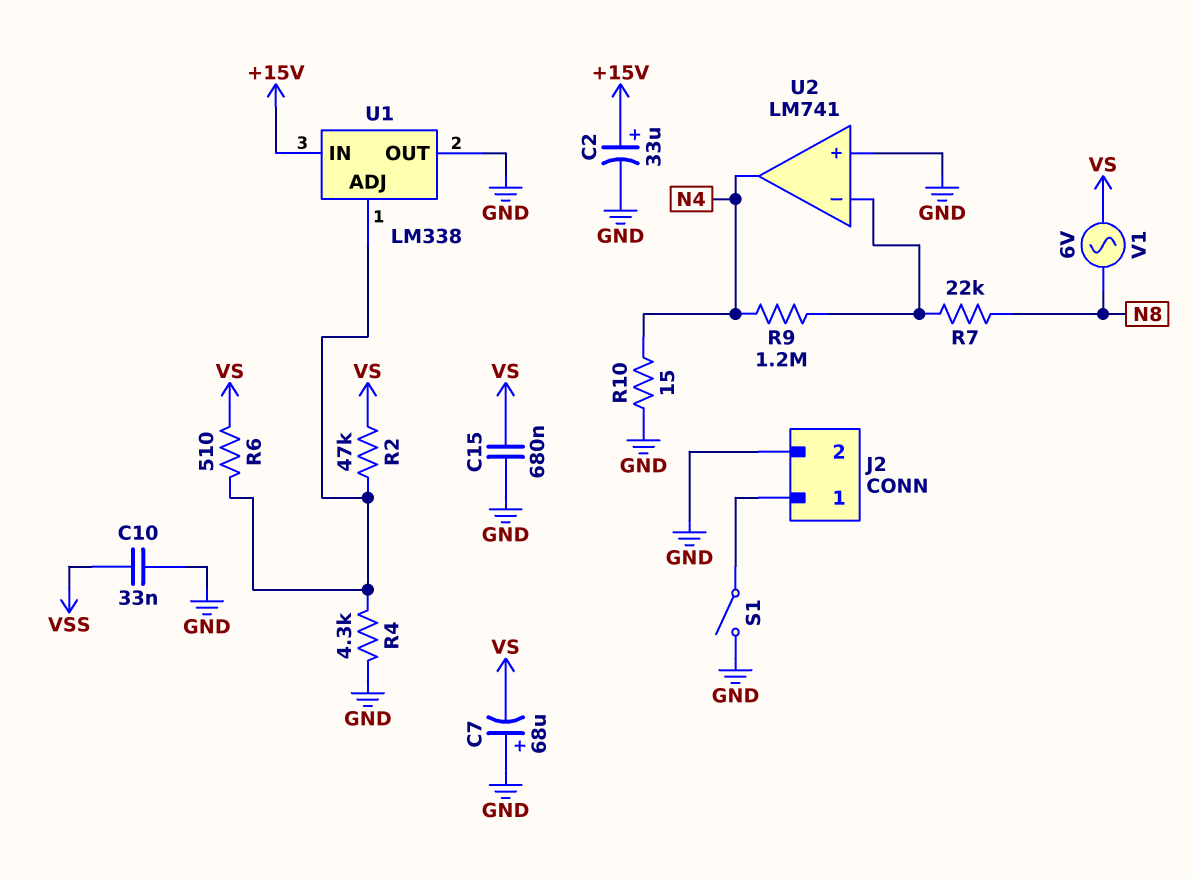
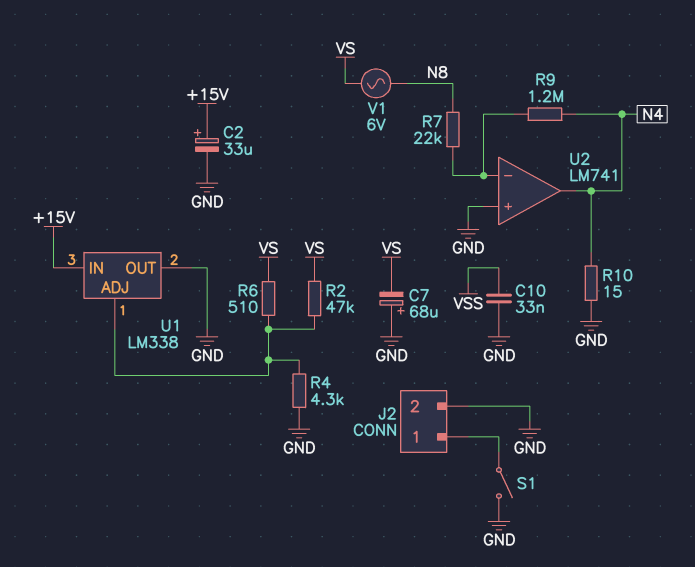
C15: 680nF (GND, VS) -> none

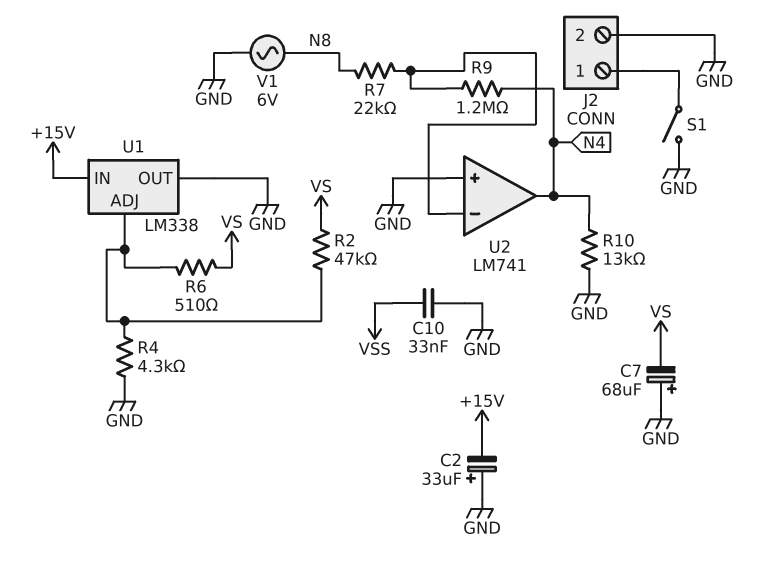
C2: 33uF (plus +15V, minus GND) -> 33uF (plus GND, minus +15V)
R10: 15 (GND, N4) -> 13k (GND, N4)
V1: AC 6V (N8, VS) -> AC 6V (GND, N8)

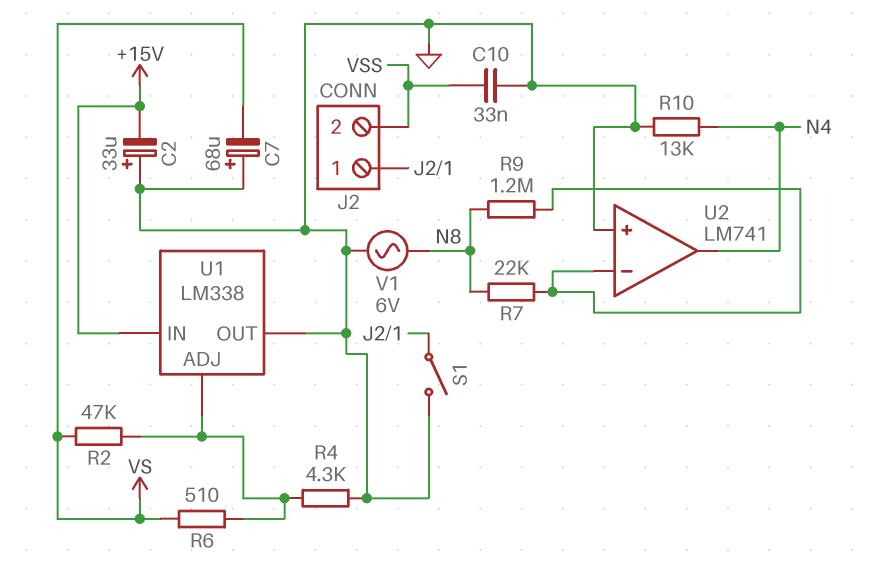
J2 pin 2: GND -> VSS
R9: 1.2M (N4, U2/in-) -> 1.2M (N8, U2/in-)

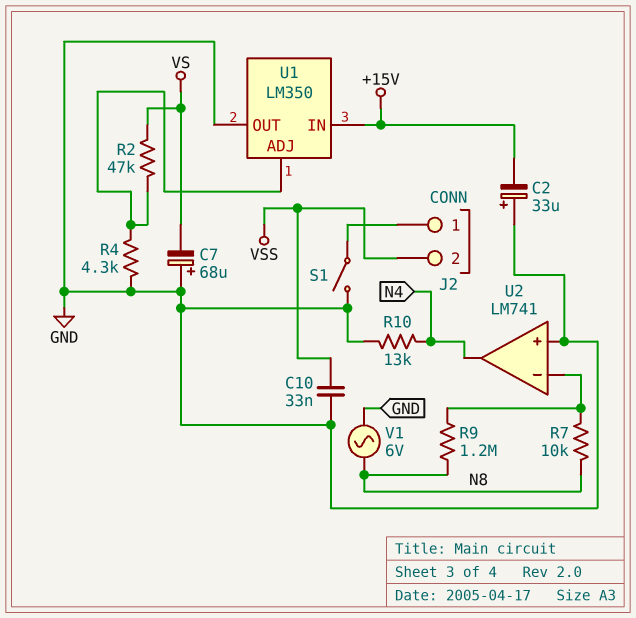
R6: 510 (U1/ADJ, VS) -> none
R7: 22k (N8, U2/in-) -> 10k (N8, U2/in-)
U1: LM338 -> LM350

